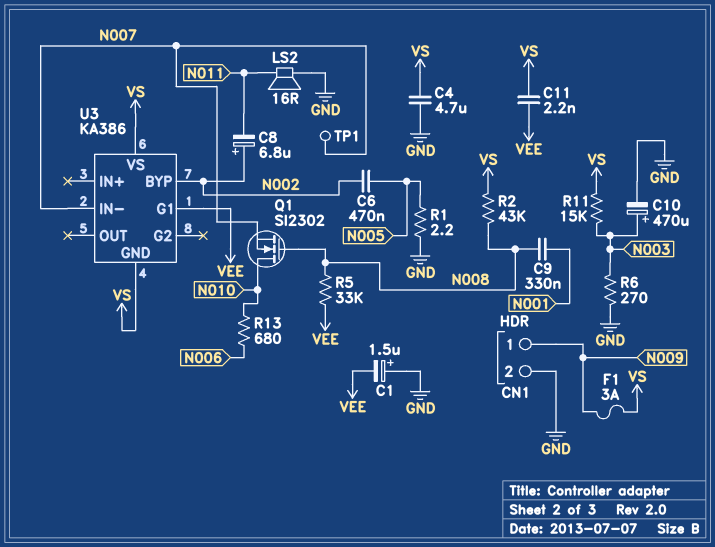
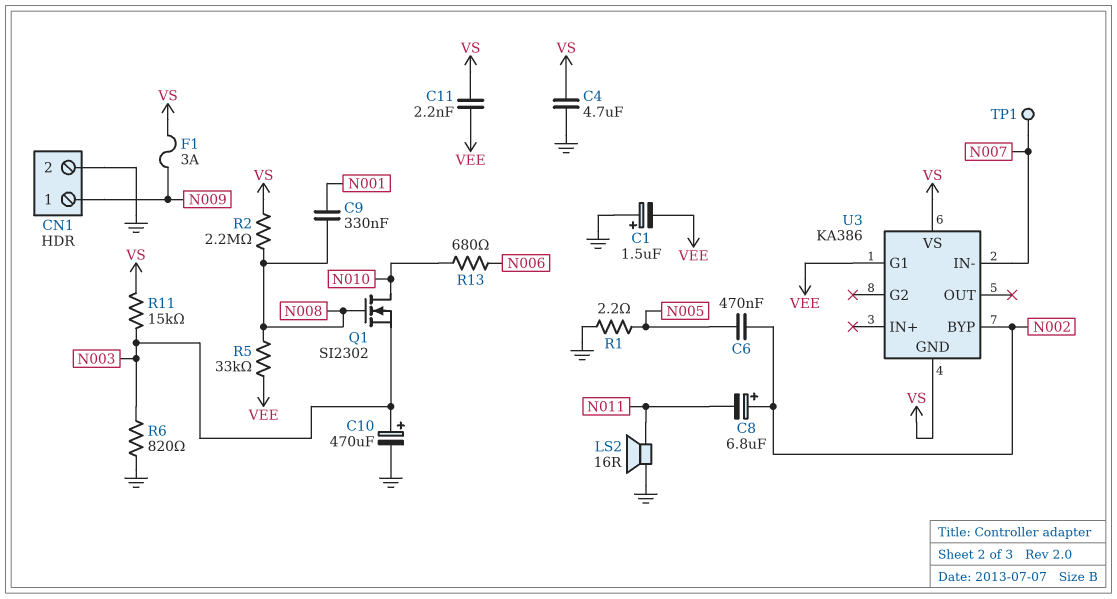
Q1: NMOS SI2302 (G N008, D N010, S N007) -> NMOS SI2302 (G N008, D N010, S N003)
R2: 43k (N008, VS) -> 2.2M (N008, VS)
R6: 270 (GND, N003) -> 820 (GND, N003)

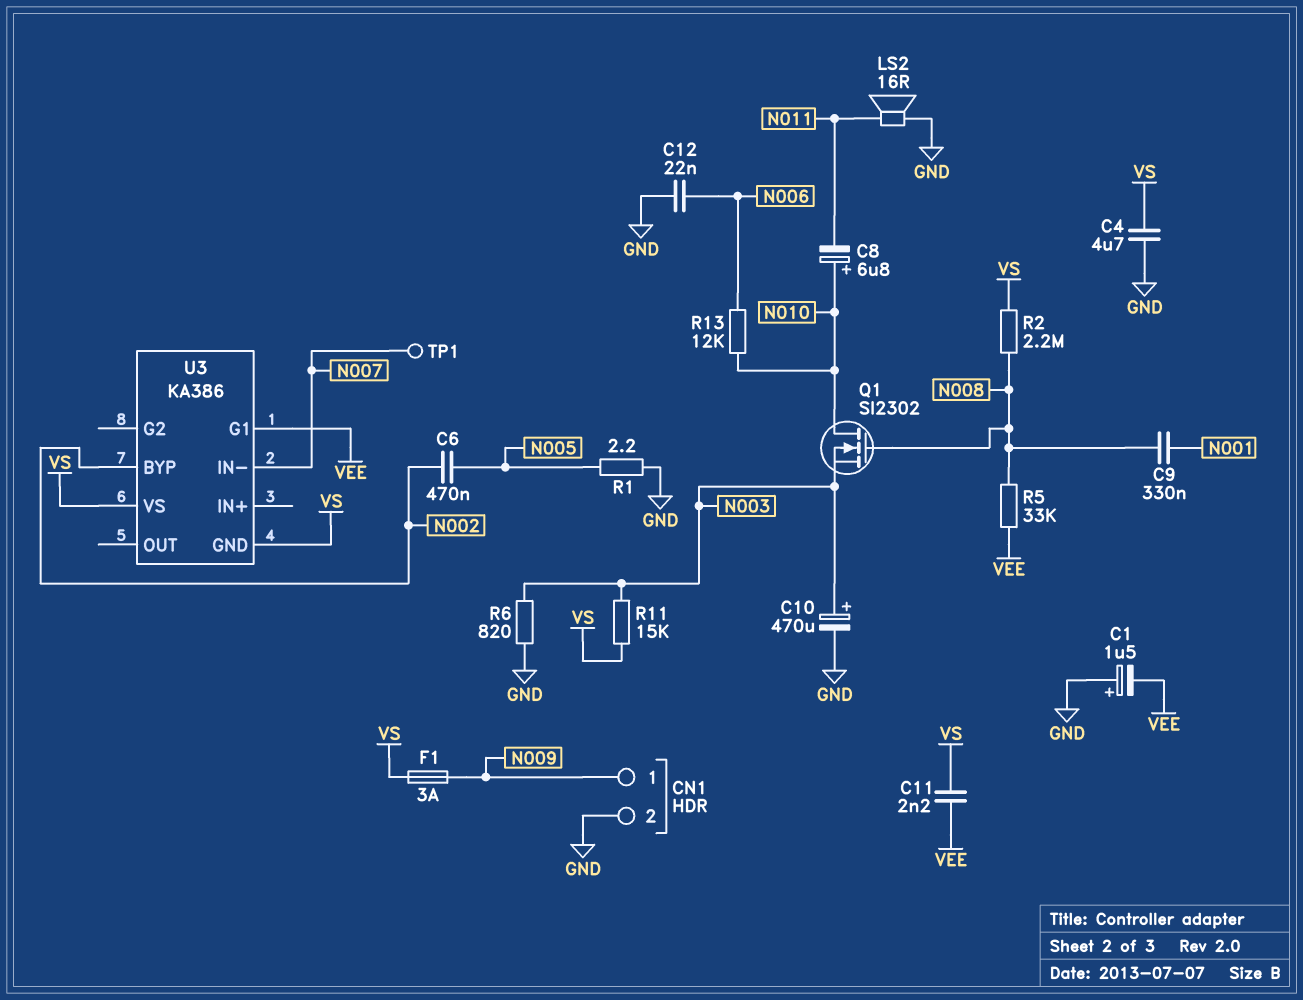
C8: 6.8uF (plus N002, minus N011) -> 6.8uF (plus N010, minus N011)
C12: none -> 22nF (GND, N006)
R13: 680 (N006, N010) -> 12k (N006, N010)

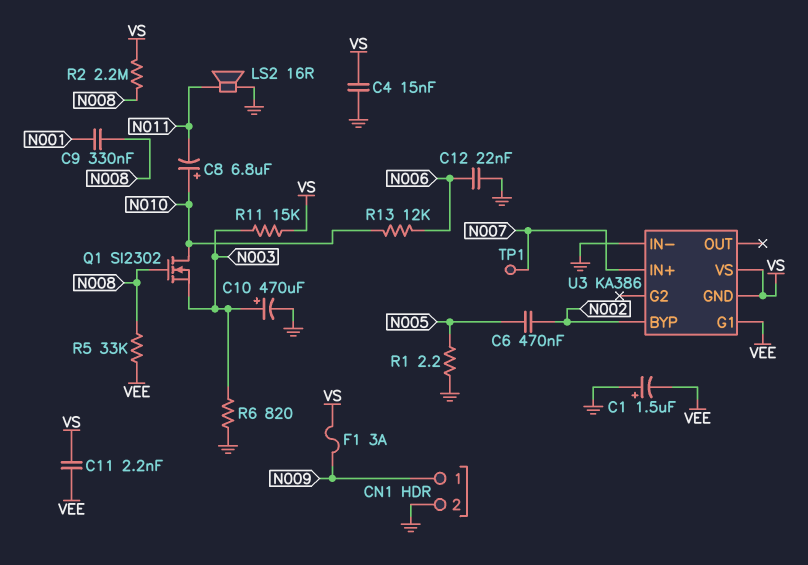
C4: 4.7uF (GND, VS) -> 15nF (GND, VS)
U3 pin IN+: none -> N007
U3 pin IN-: N007 -> GND

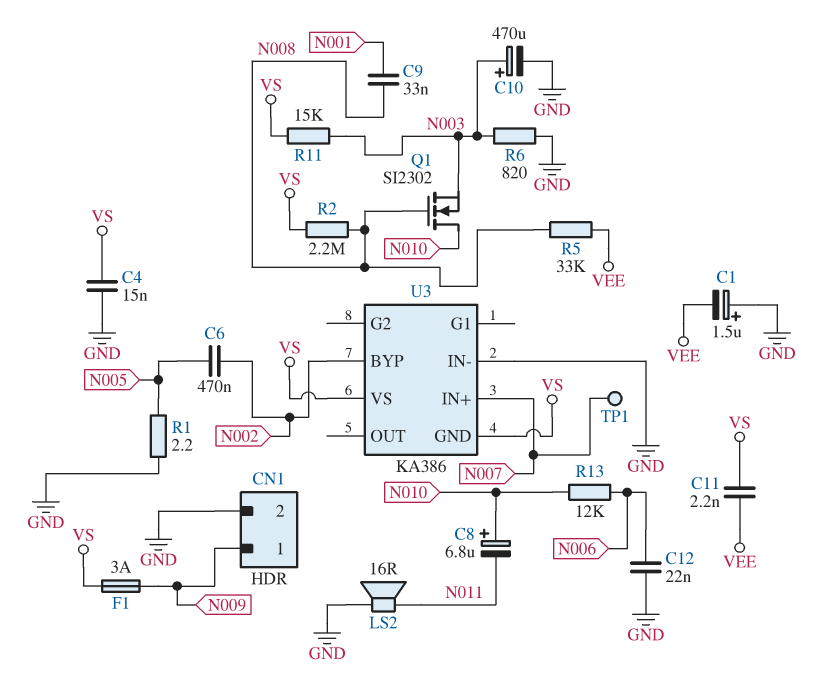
C9: 330nF (N001, N008) -> 33nF (N001, N008)
U3 pin G1: VEE -> none

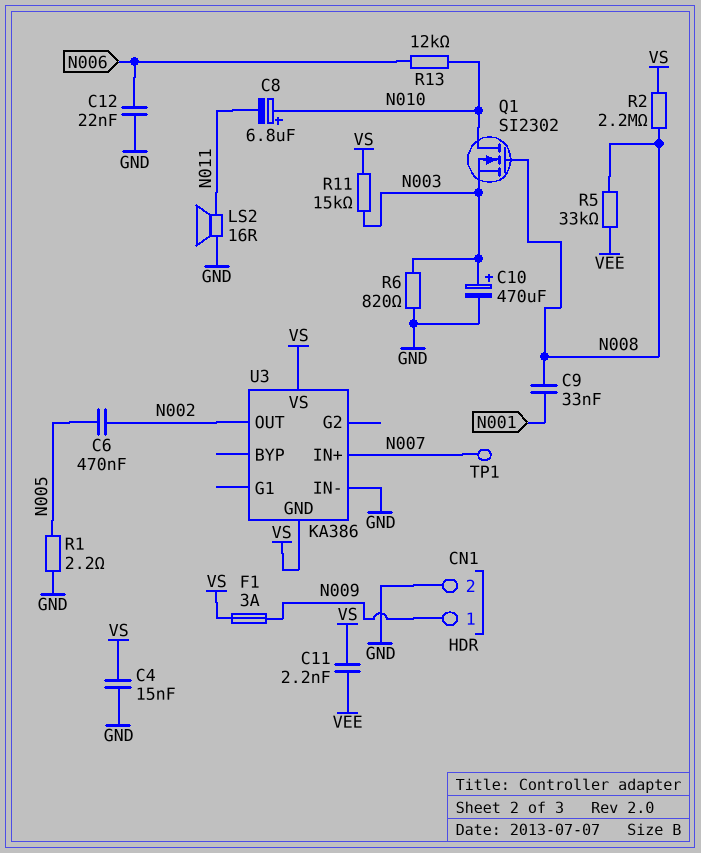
C1: 1.5uF (plus GND, minus VEE) -> none
U3 pin BYP: N002 -> none
U3 pin OUT: none -> N002

